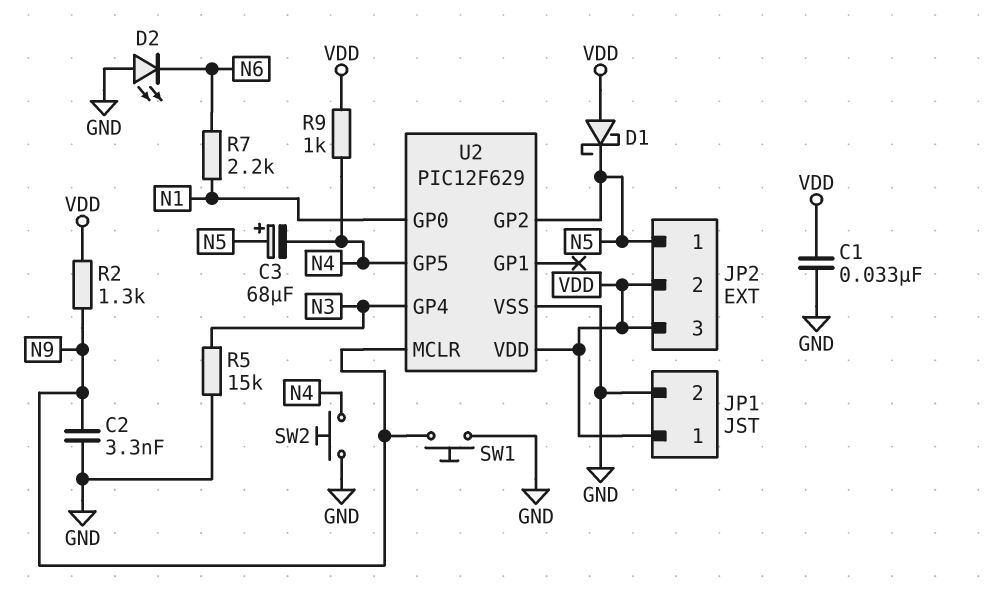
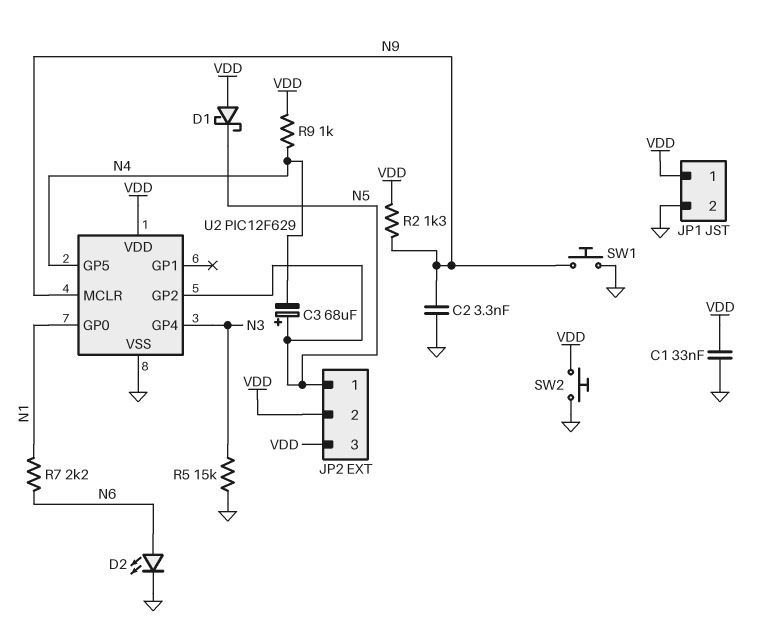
D2: LED (A GND, K N6) -> LED (A N6, K GND)
SW2: button (GND, N4) -> button (GND, VDD)

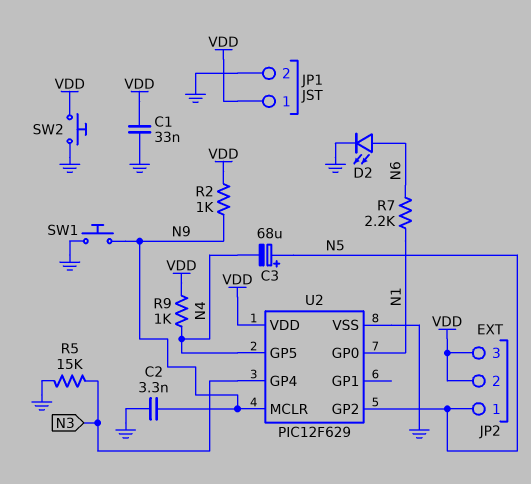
D1: schottky (A VDD, K N5) -> none
R2: 1.3k (N9, VDD) -> 1k (N9, VDD)

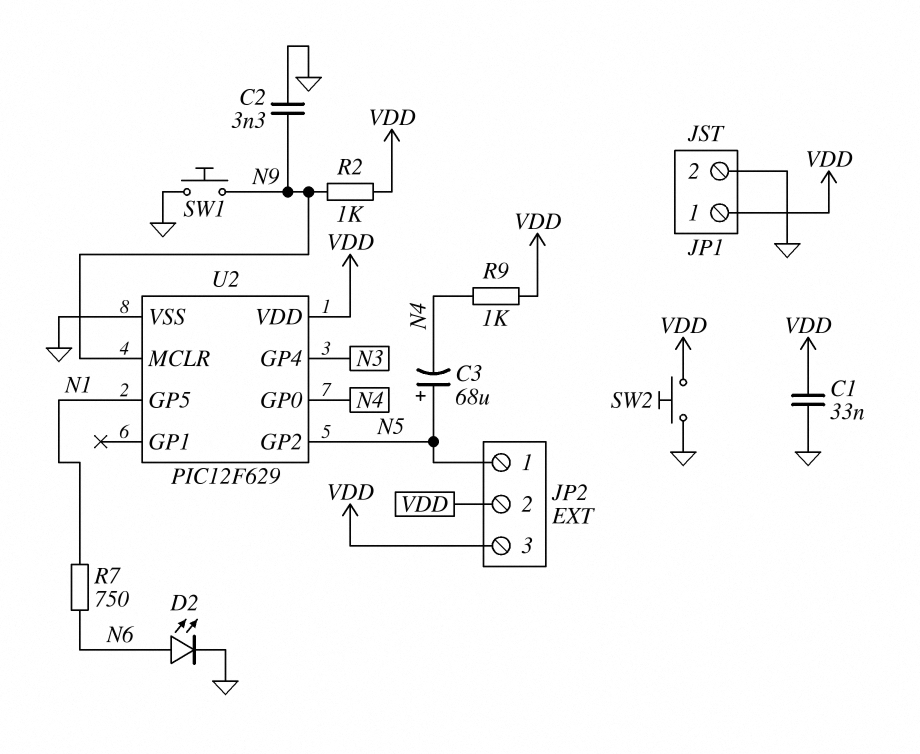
R5: 15k (GND, N3) -> none
R7: 2.2k (N1, N6) -> 750 (N1, N6)
U2 pin GP0: N1 -> N4
U2 pin GP5: N4 -> N1

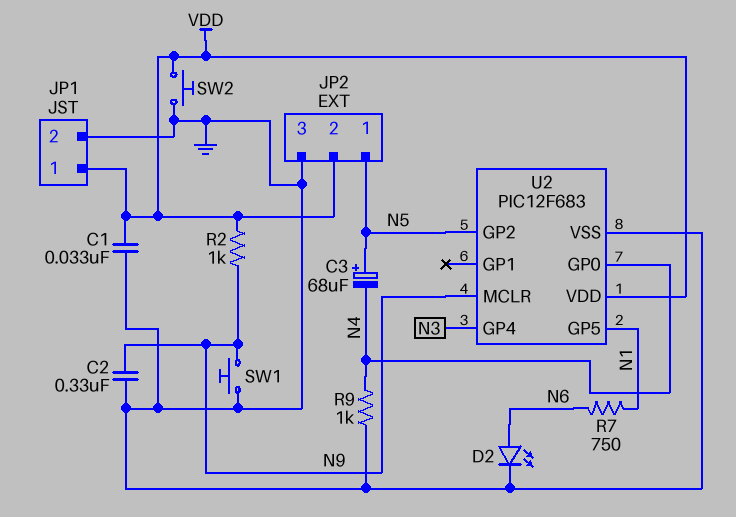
C2: 3.3nF (GND, N9) -> 330nF (GND, N9)
JP2 pin 3: VDD -> GND
R9: 1k (N4, VDD) -> 1k (GND, N4)
U2: PIC12F629 -> PIC12F683

